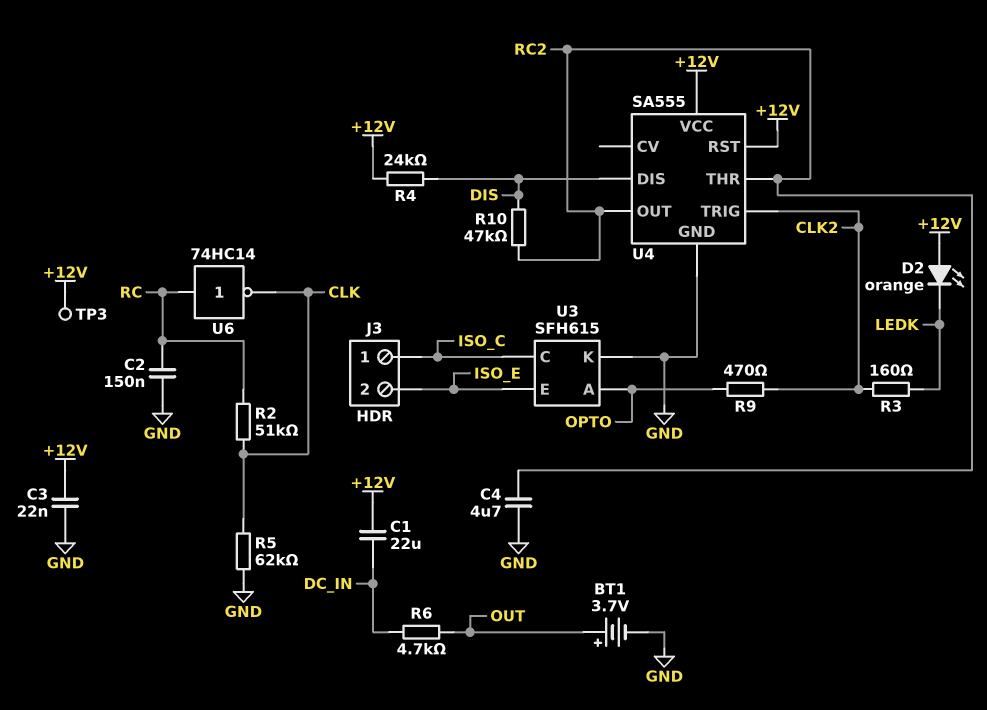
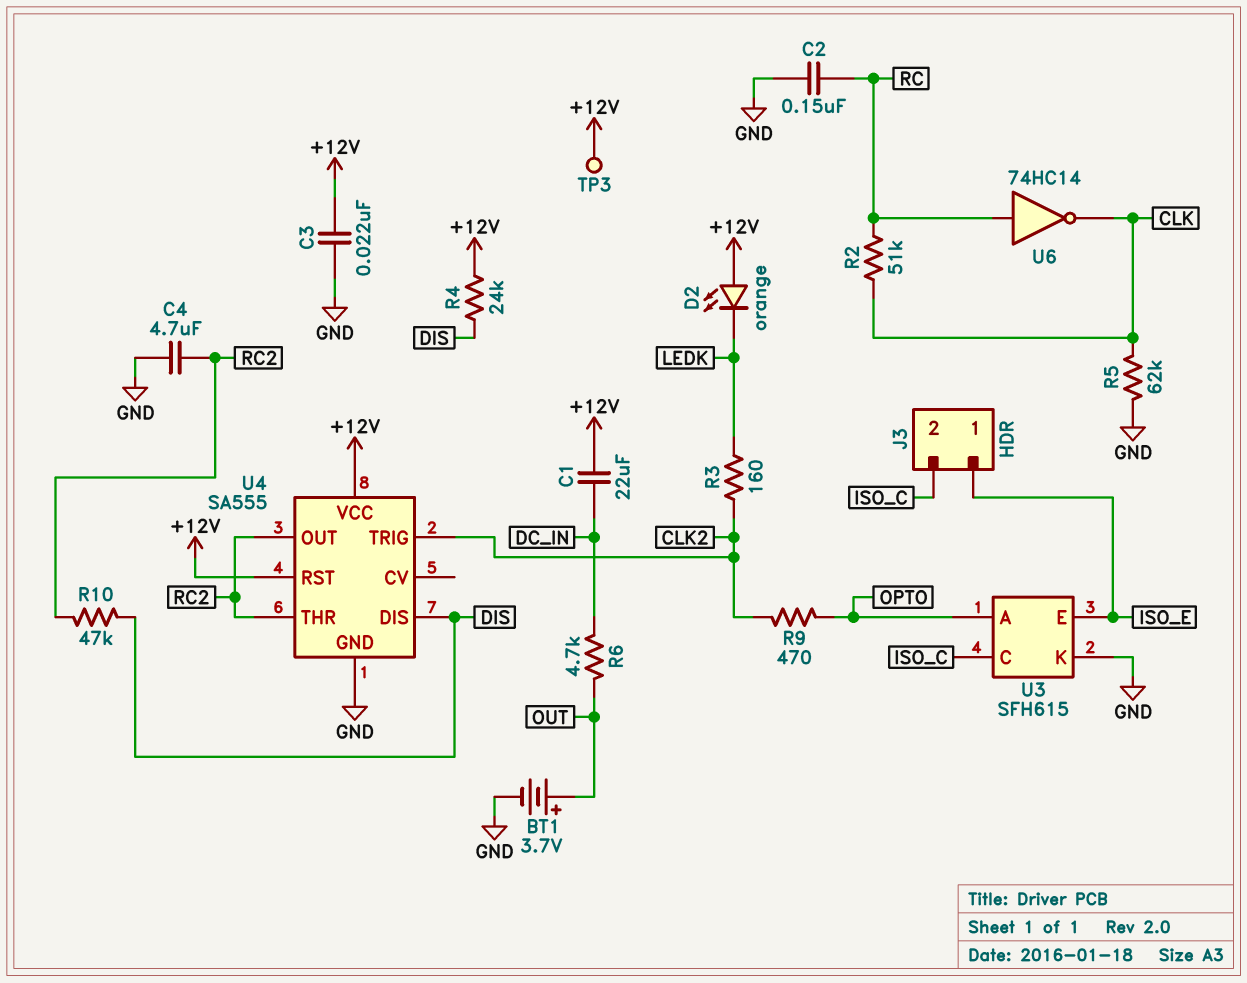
J3 pin 1: ISO_C -> ISO_E
J3 pin 2: ISO_E -> ISO_C

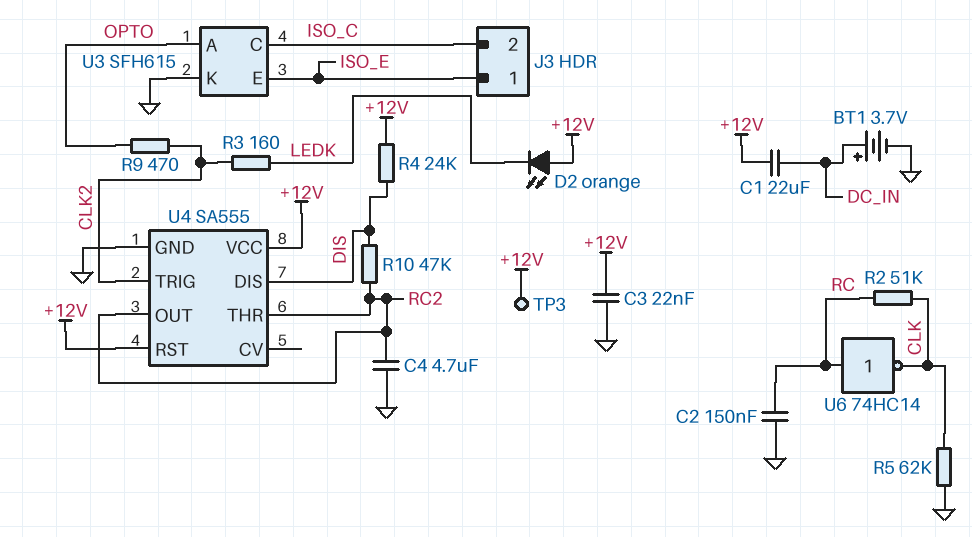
BT1: 3.7V (plus OUT, minus GND) -> 3.7V (plus DC_IN, minus GND)
R6: 4.7k (DC_IN, OUT) -> none

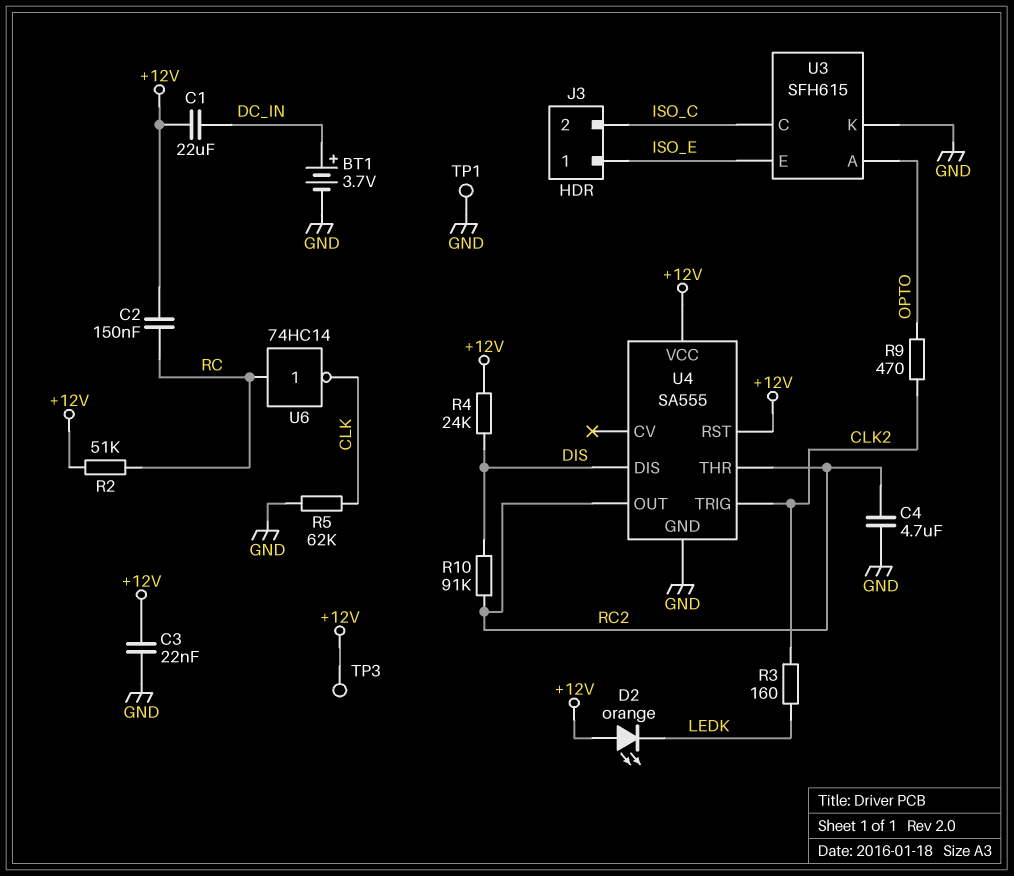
C2: 150nF (GND, RC) -> 150nF (+12V, RC)
R2: 51k (CLK, RC) -> 51k (+12V, RC)
R10: 47k (DIS, RC2) -> 91k (DIS, RC2)
TP1: none -> test point (GND)

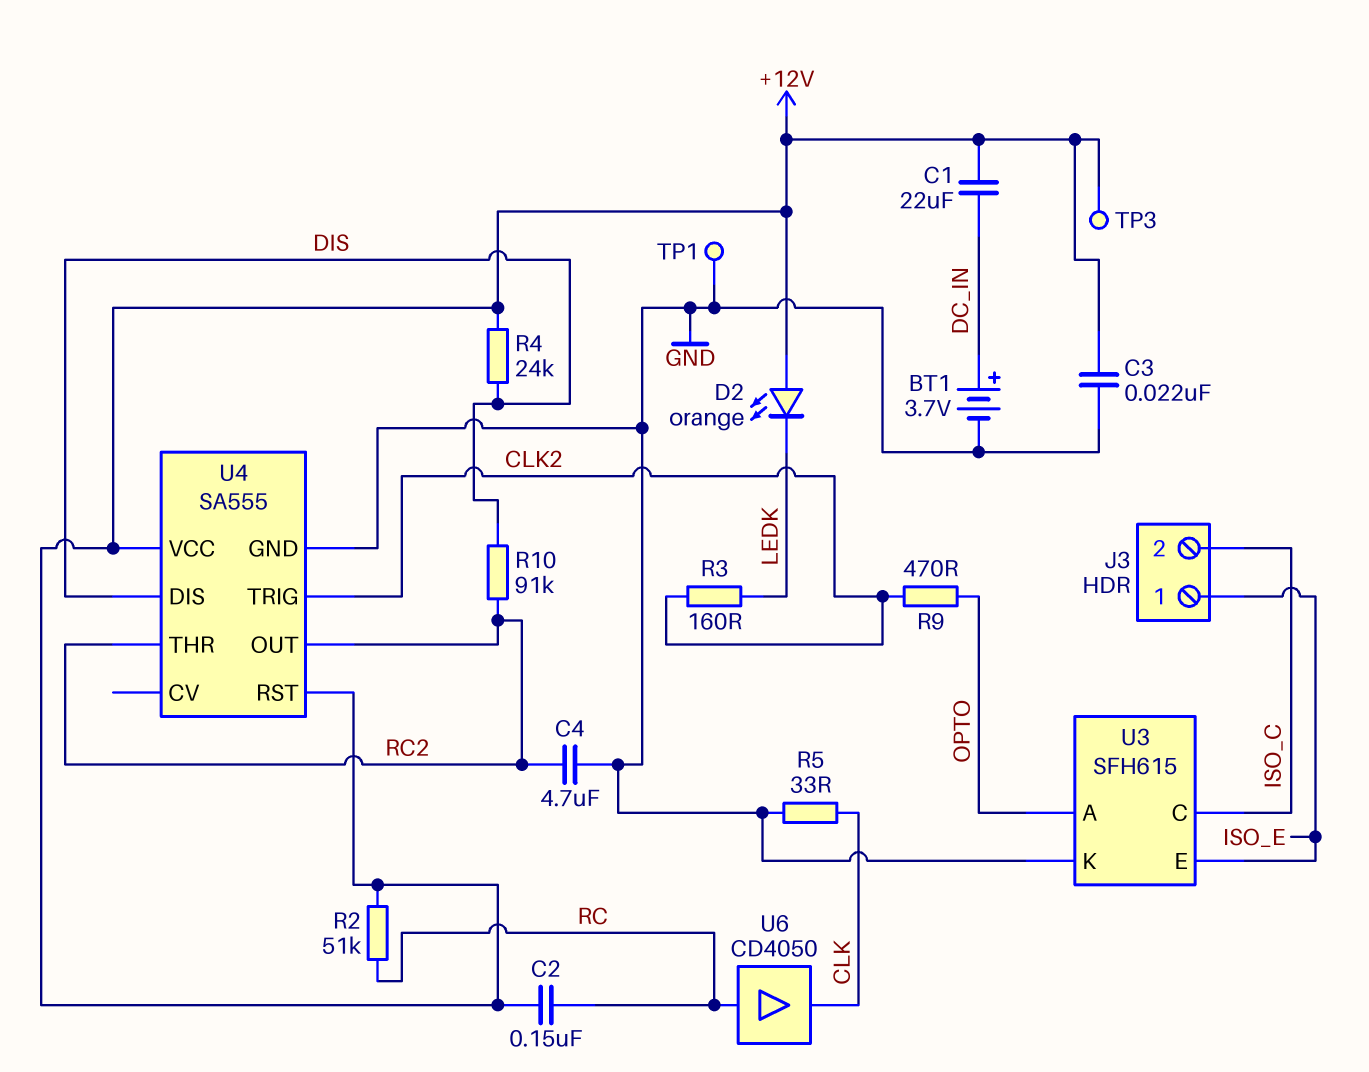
R5: 62k (CLK, GND) -> 33 (CLK, GND)
U6: NOT 74HC14 (in RC, out CLK) -> buffer CD4050 (in RC, out CLK)

